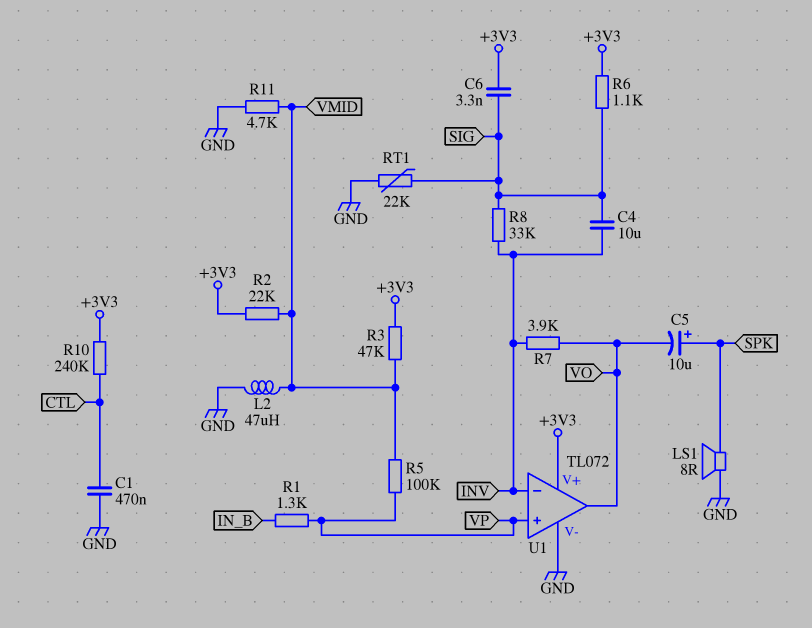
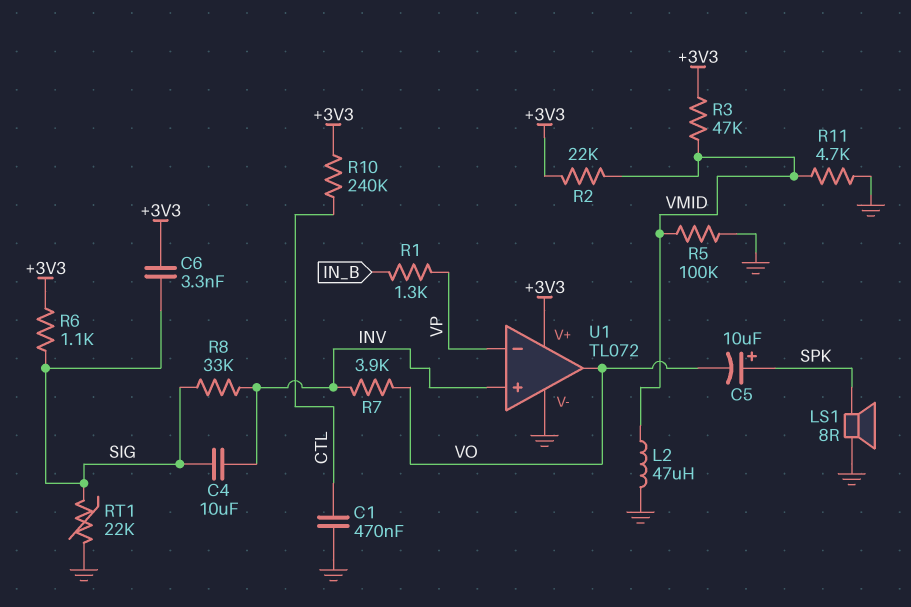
R5: 100k (VMID, VP) -> 100k (GND, VMID)
U1 pin in+: VP -> INV
U1 pin in-: INV -> VP

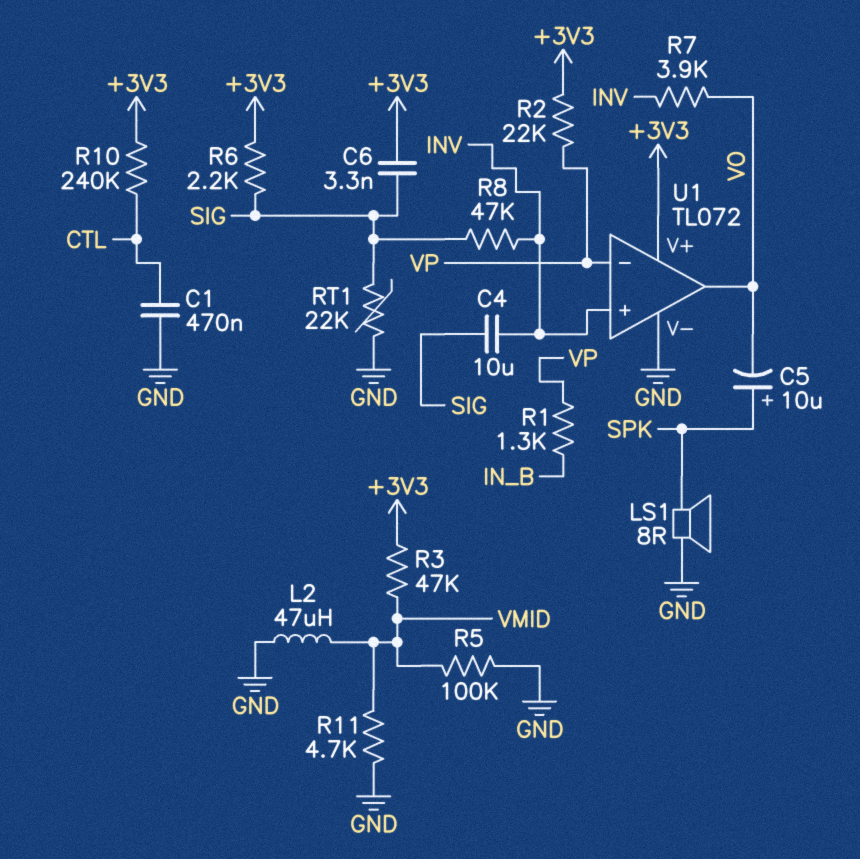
R2: 22k (+3V3, VMID) -> 22k (+3V3, VP)
R6: 1.1k (+3V3, SIG) -> 2.2k (+3V3, SIG)
R8: 33k (INV, SIG) -> 47k (INV, SIG)

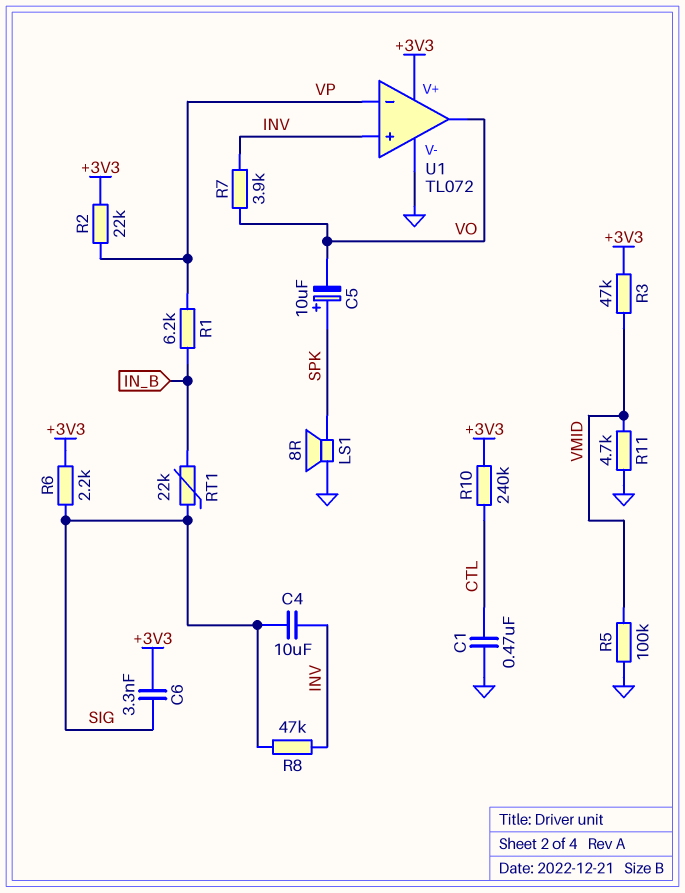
L2: 47uH (GND, VMID) -> none
R1: 1.3k (IN_B, VP) -> 6.2k (IN_B, VP)
RT1: 22k (GND, SIG) -> 22k (IN_B, SIG)

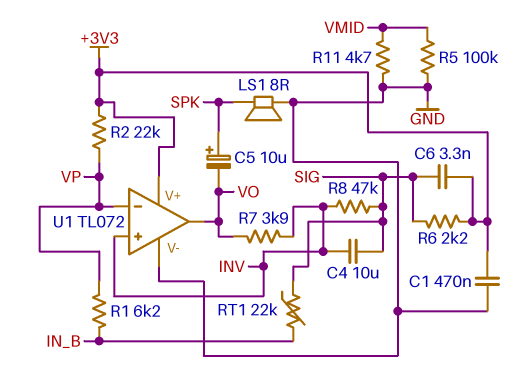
C1: 470nF (CTL, GND) -> 470nF (+3V3, GND)
R3: 47k (+3V3, VMID) -> none
R10: 240k (+3V3, CTL) -> none

